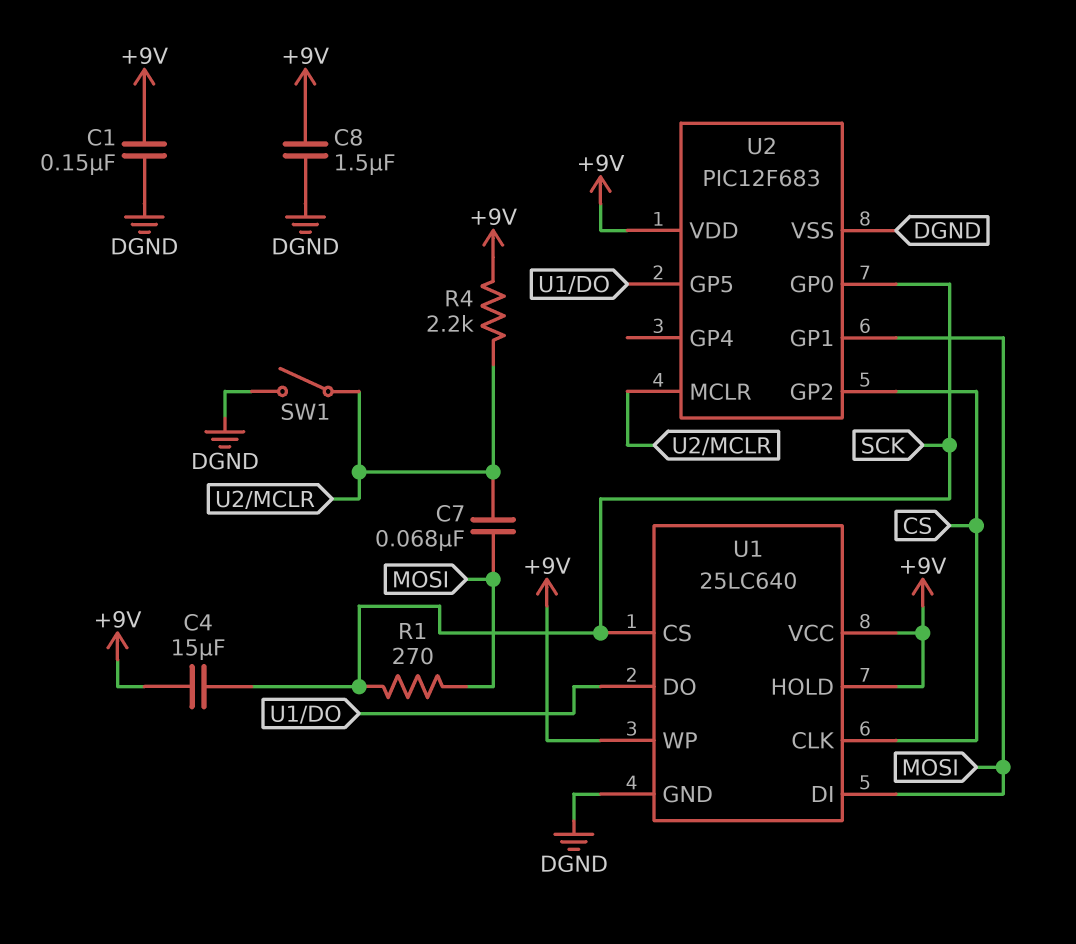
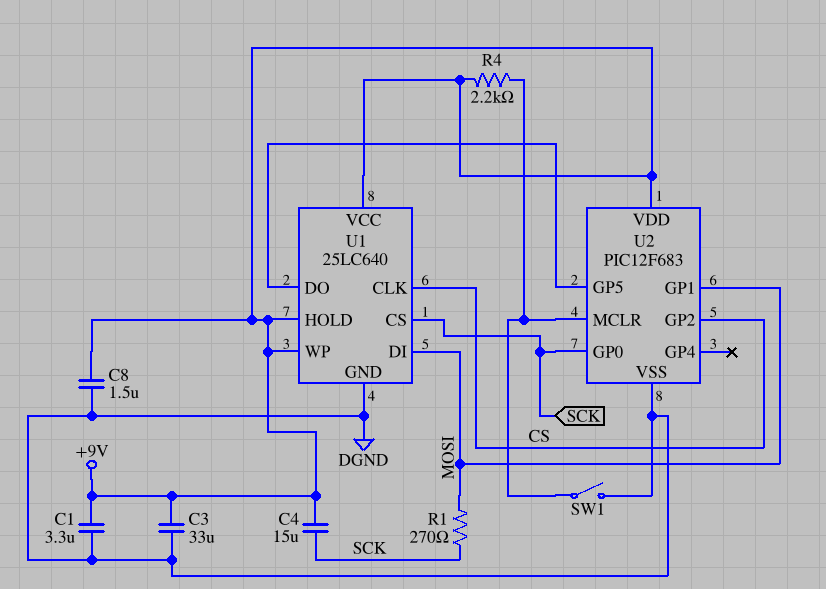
C1: 150nF (+9V, DGND) -> 3.3uF (+9V, DGND)
C3: none -> 33uF (+9V, DGND)
C7: 68nF (MOSI, U2/MCLR) -> none

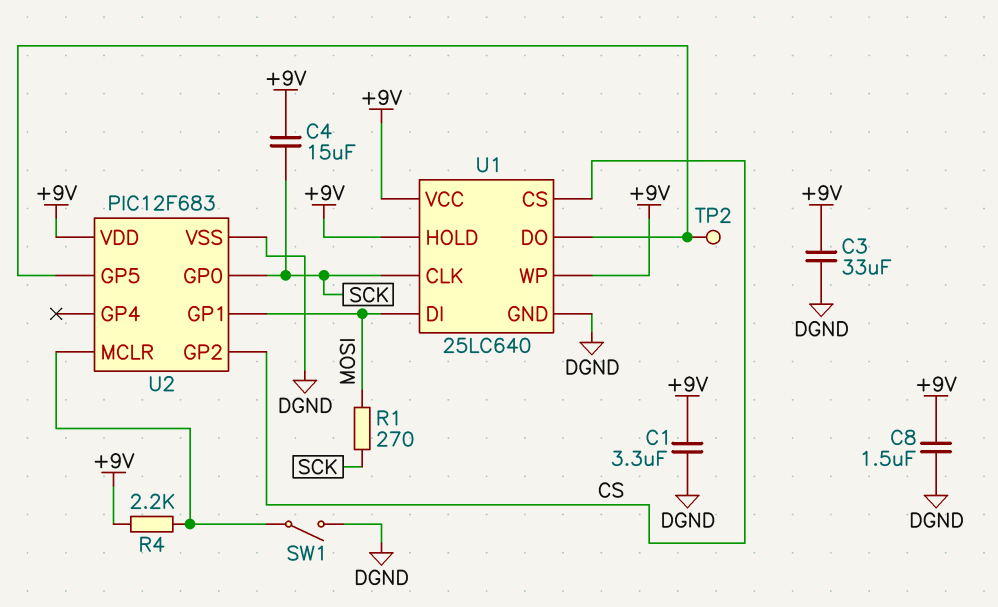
TP2: none -> test point (U1/DO)
U1 pin CLK: CS -> SCK
U1 pin CS: SCK -> CS

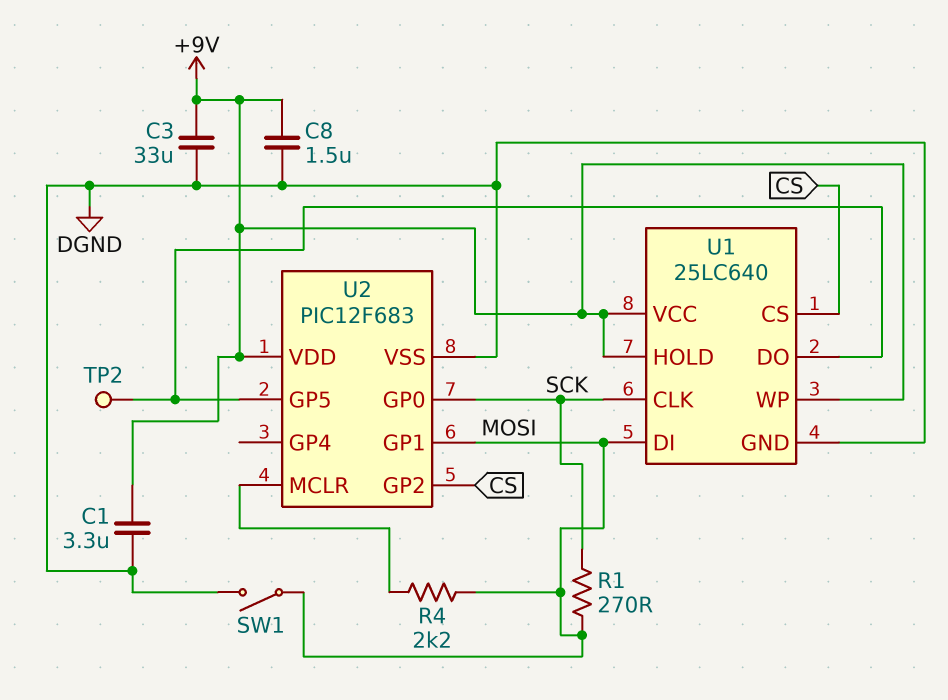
C4: 15uF (+9V, SCK) -> none
R4: 2.2k (+9V, U2/MCLR) -> 2.2k (MOSI, U2/MCLR)
SW1: switch (DGND, U2/MCLR) -> switch (DGND, MOSI)

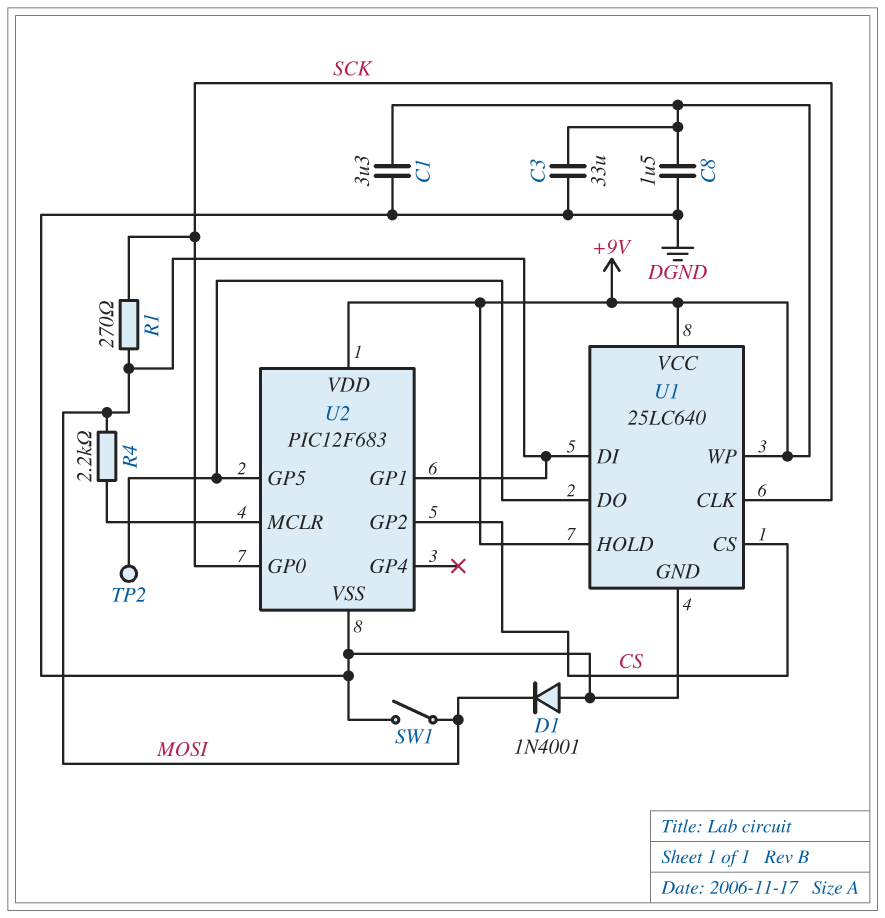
D1: none -> diode 1N4001 (A DGND, K MOSI)

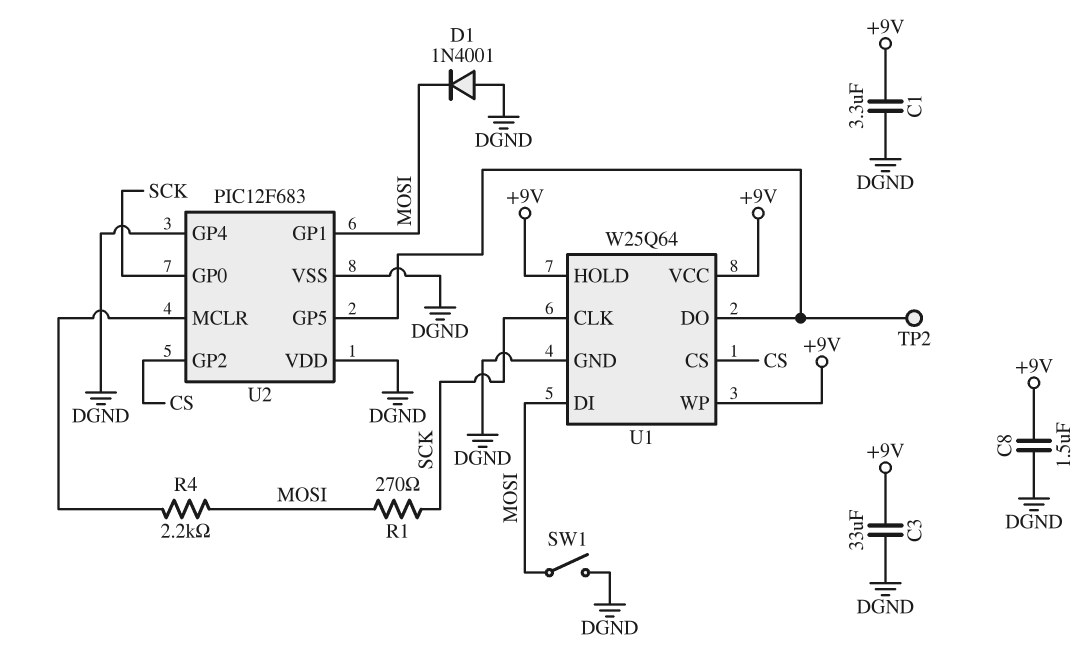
U1: 25LC640 -> W25Q64
U2 pin GP4: none -> DGND
U2 pin VDD: +9V -> DGND

